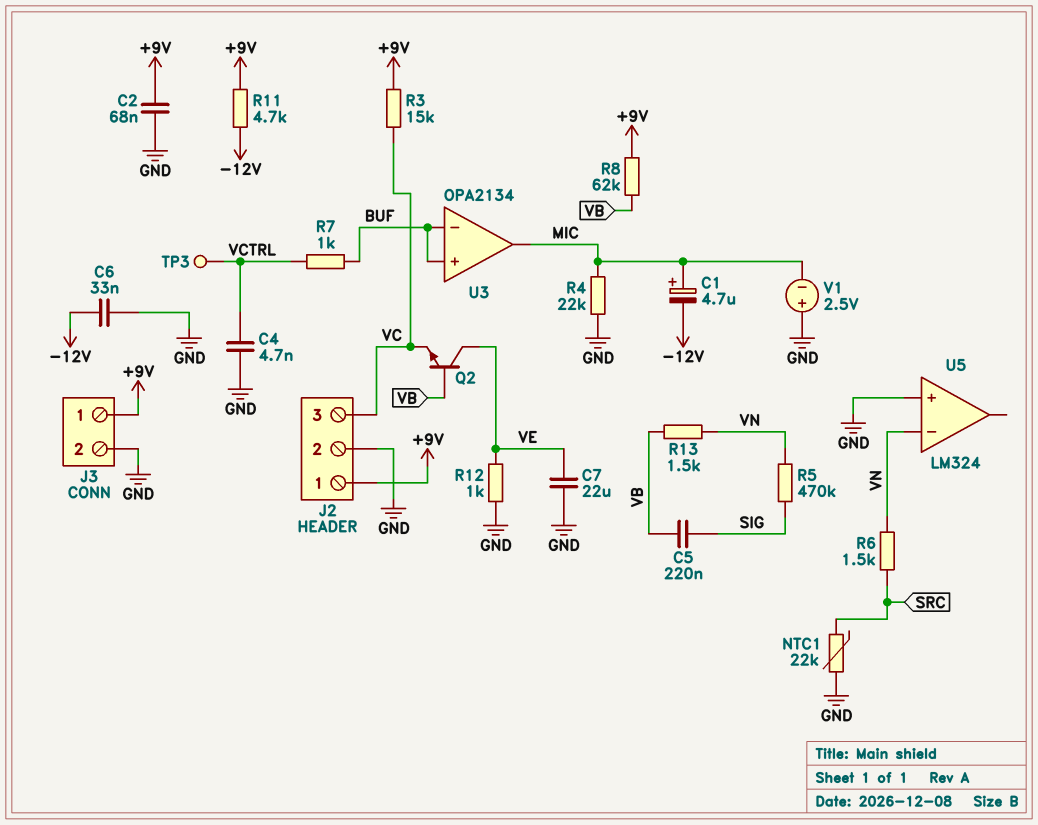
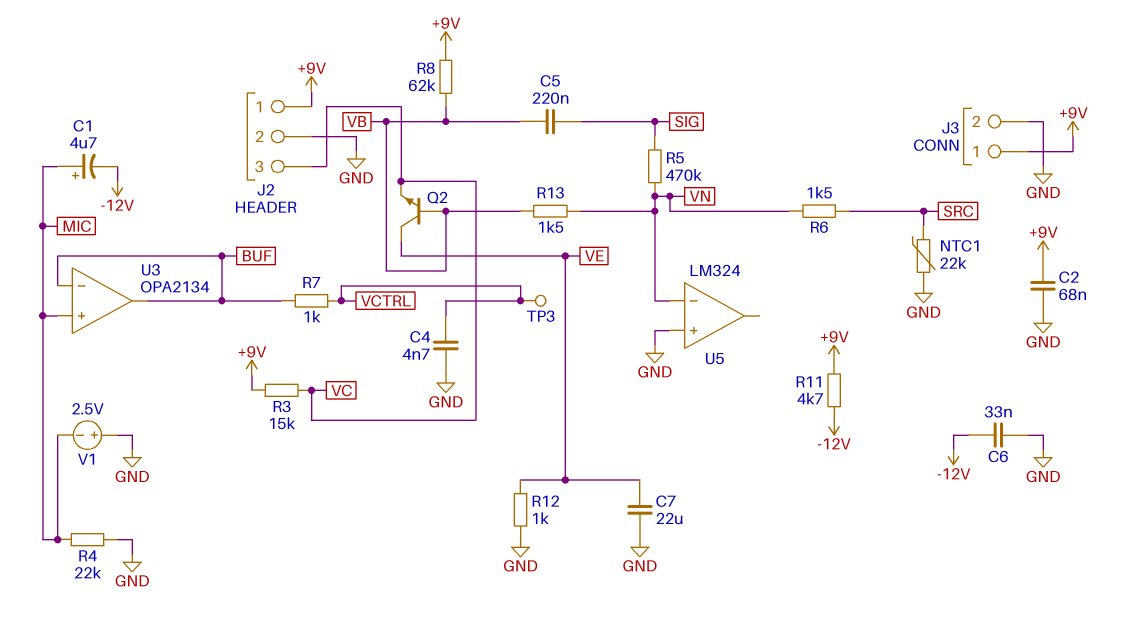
U3 pin in+: BUF -> MIC
U3 pin out: MIC -> BUF

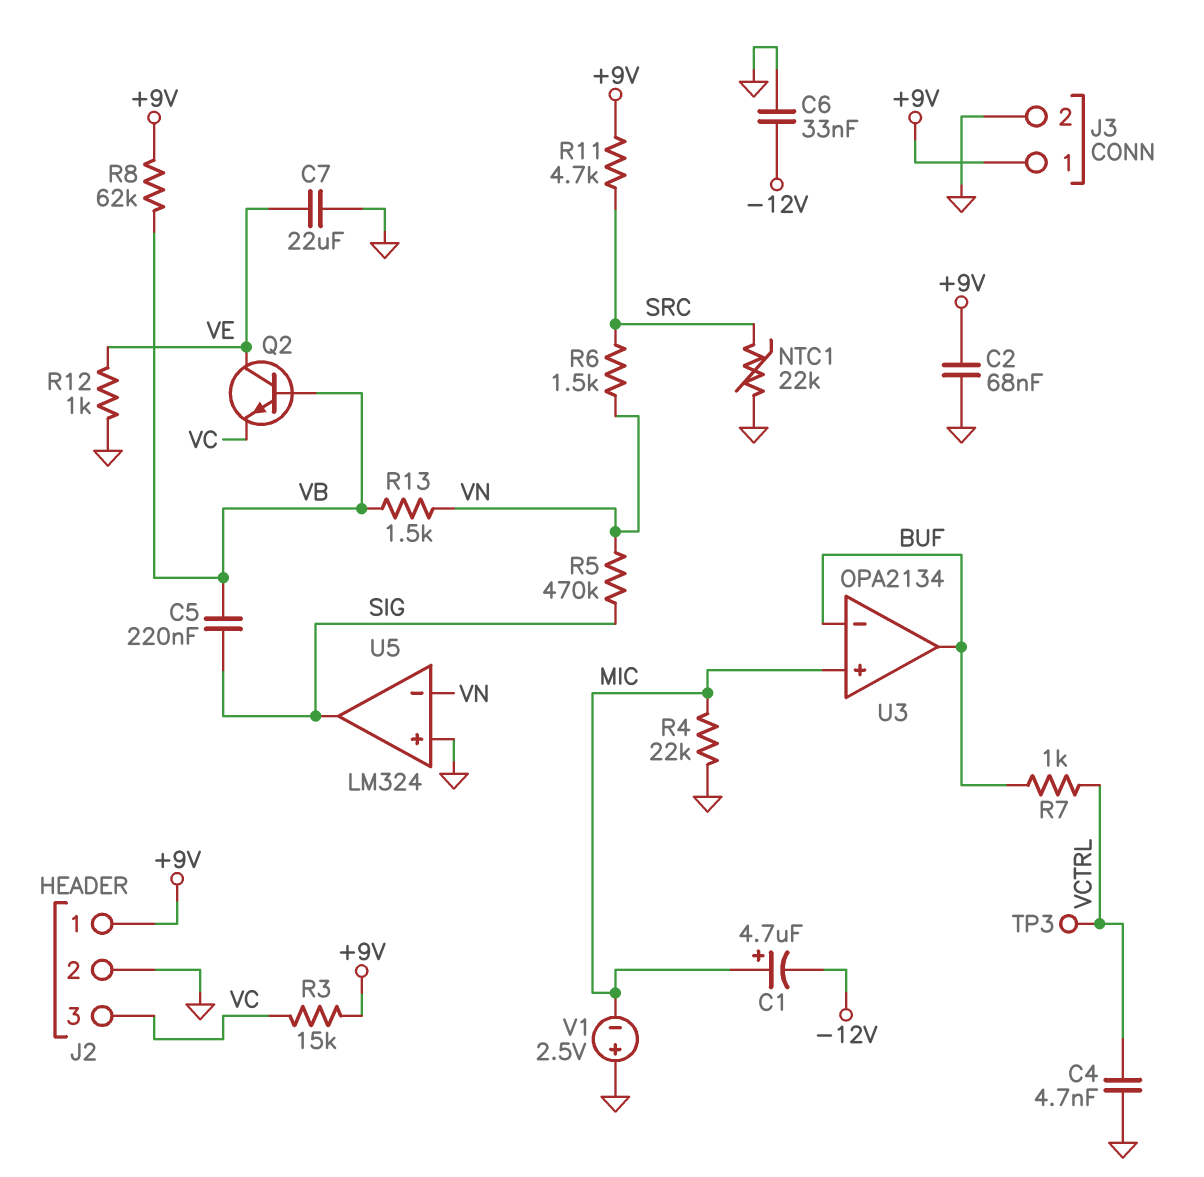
R11: 4.7k (+9V, -12V) -> 4.7k (+9V, SRC)
U5 pin out: none -> SIG

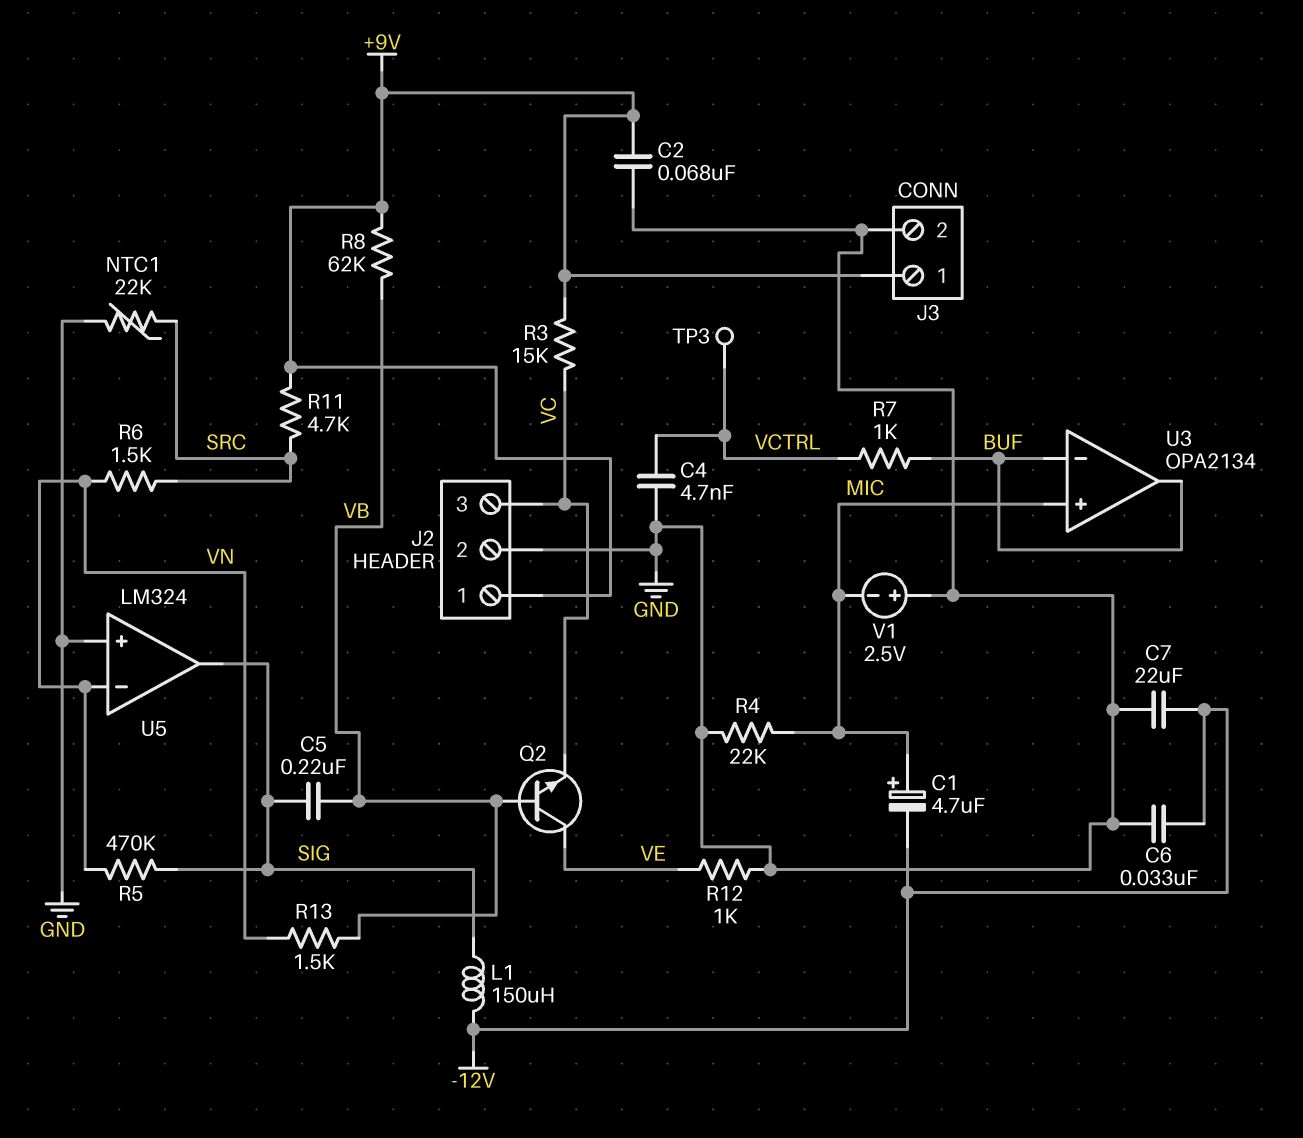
C7: 22uF (GND, VE) -> 22uF (-12V, GND)
L1: none -> 150uH (-12V, SIG)

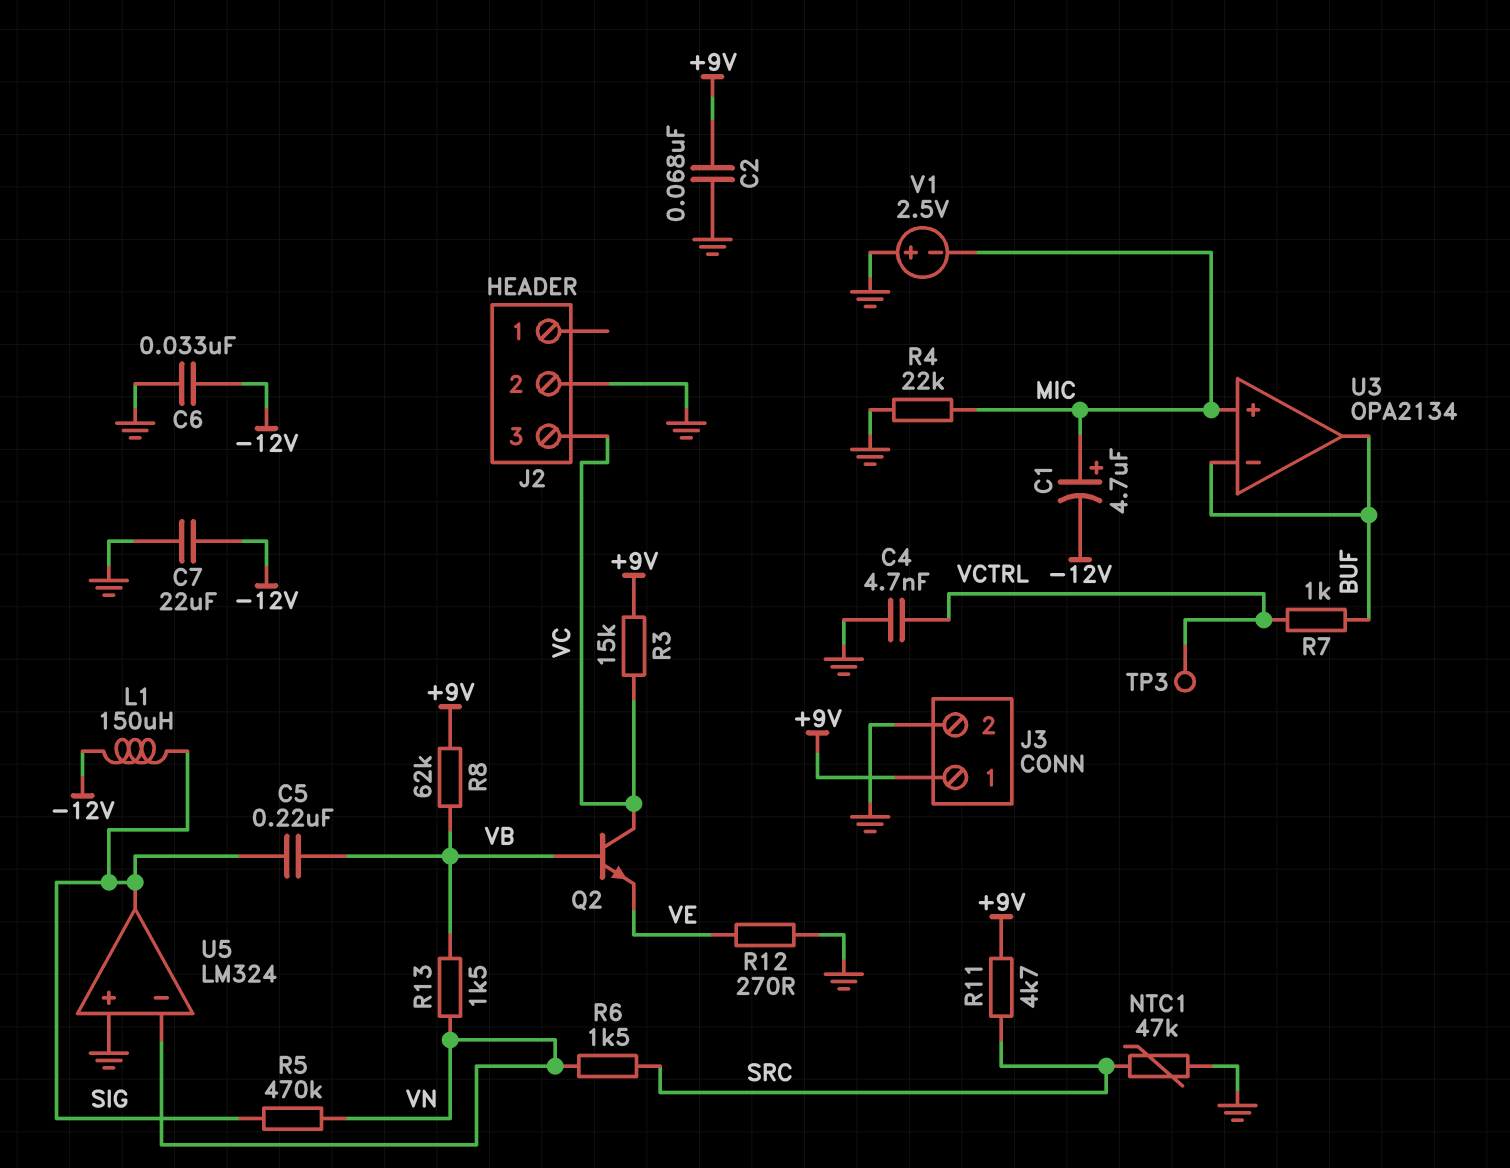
J2 pin 1: +9V -> none
NTC1: 22k (GND, SRC) -> 47k (GND, SRC)
Q2: NPN (B VB, C VE, E VC) -> NPN (B VB, C VC, E VE)
R12: 1k (GND, VE) -> 270 (GND, VE)

